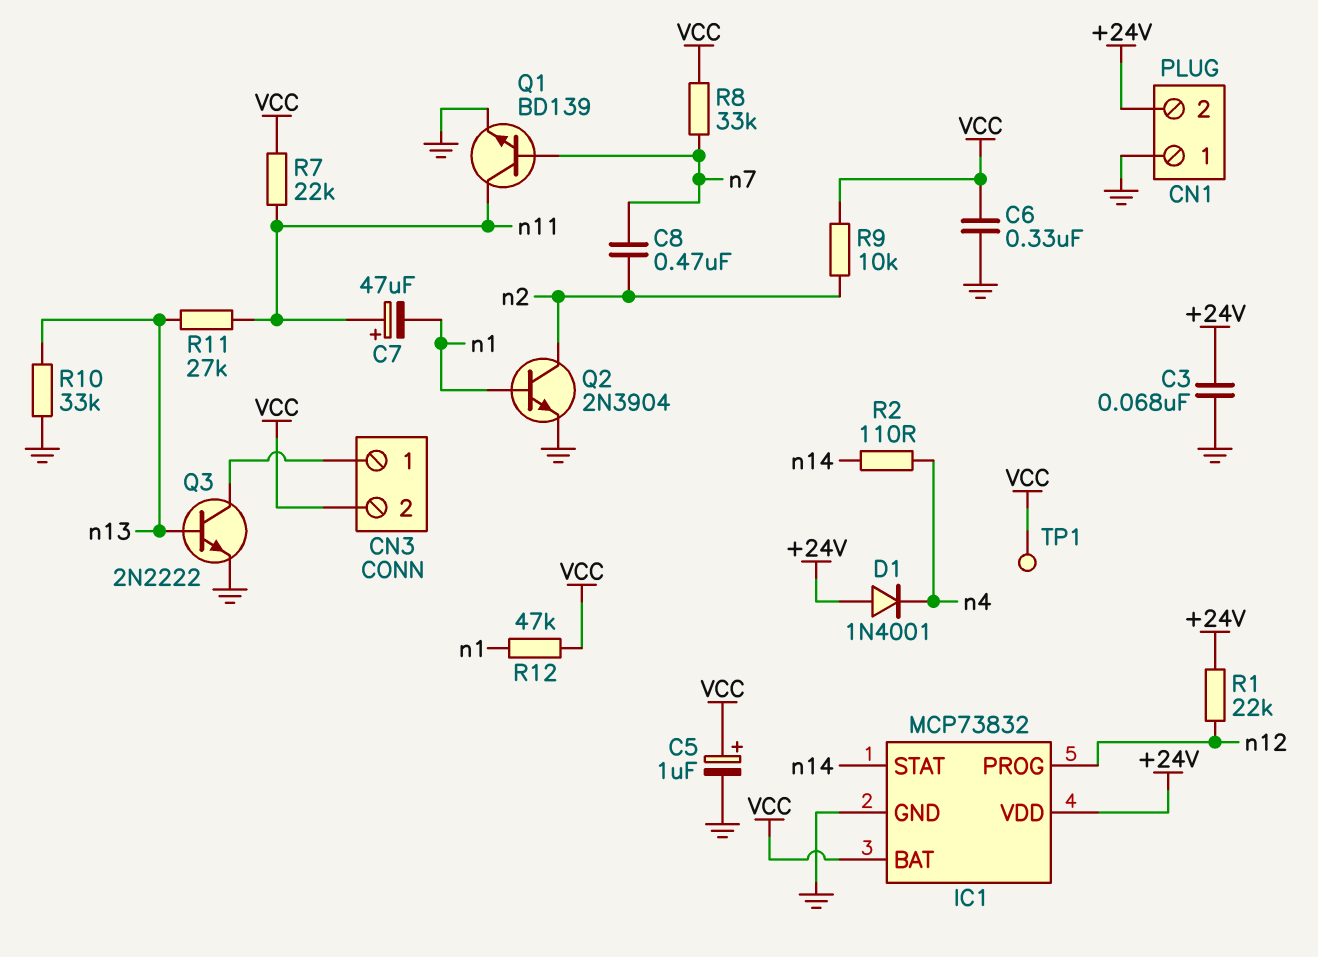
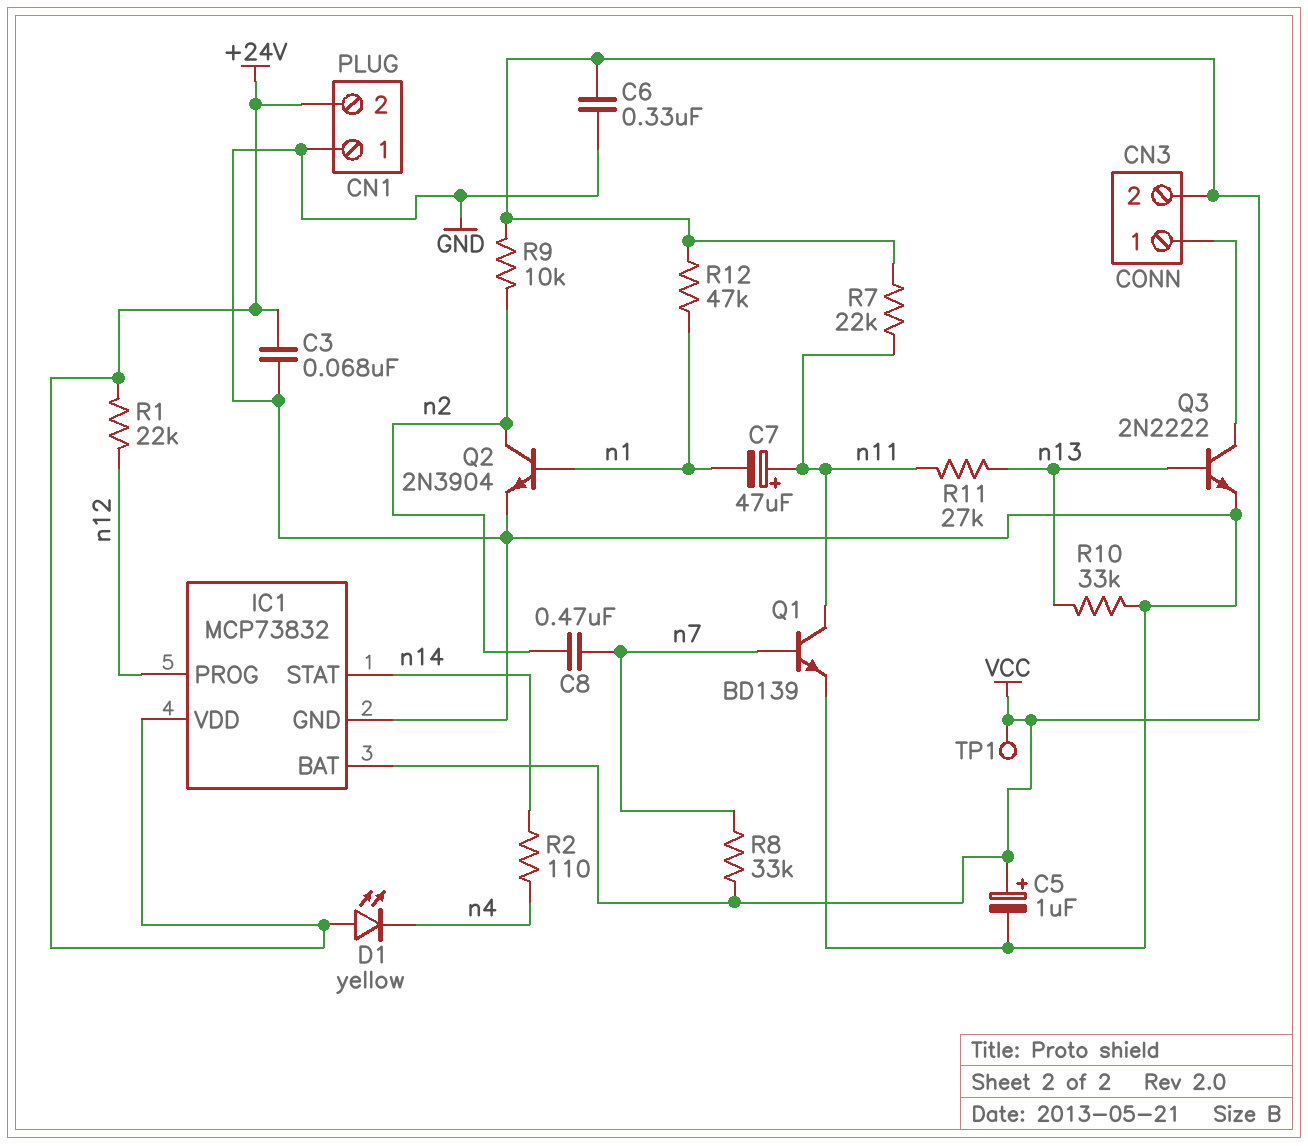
D1: diode 1N4001 (A +24V, K n4) -> LED yellow (A +24V, K n4)

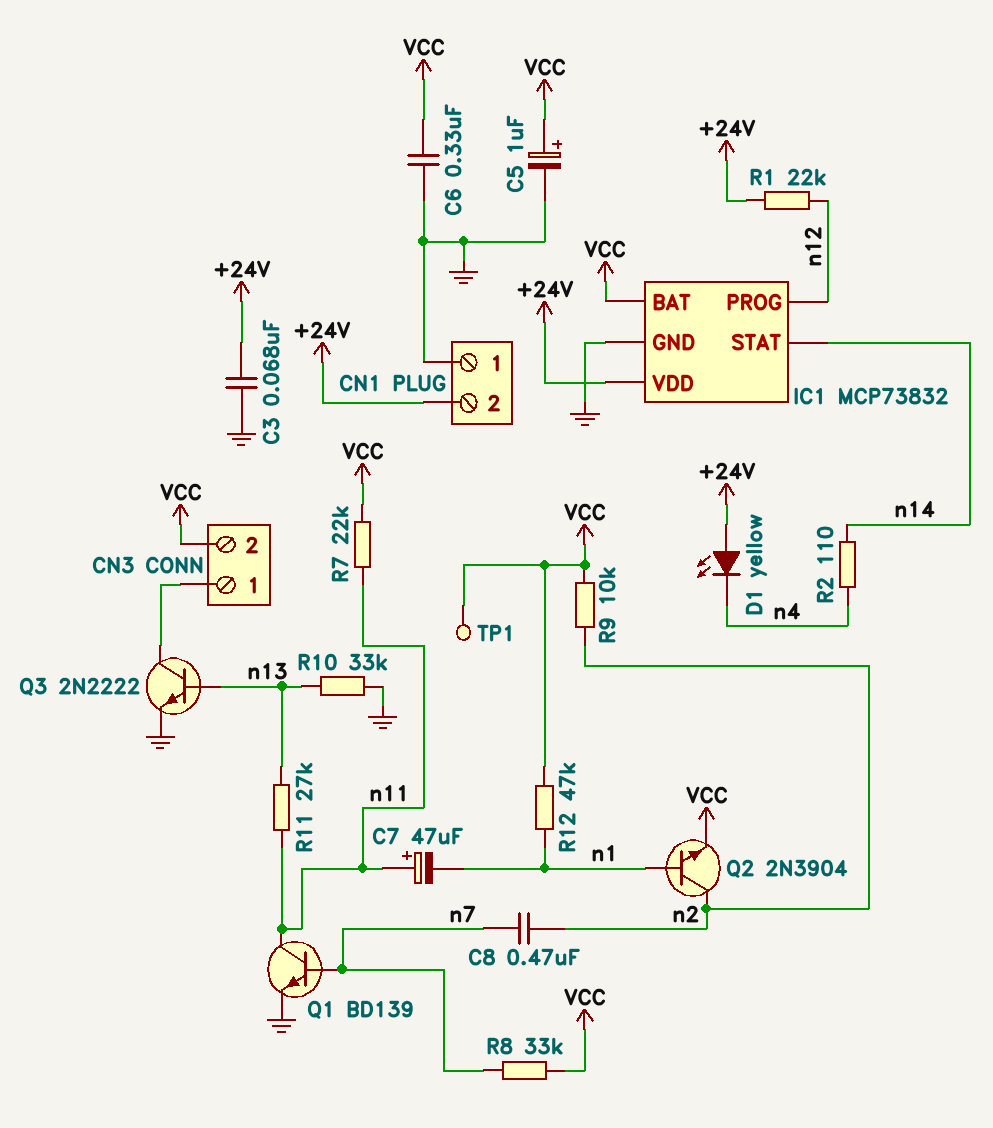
Q2: NPN 2N3904 (B n1, C n2, E GND) -> NPN 2N3904 (B n1, C n2, E VCC)

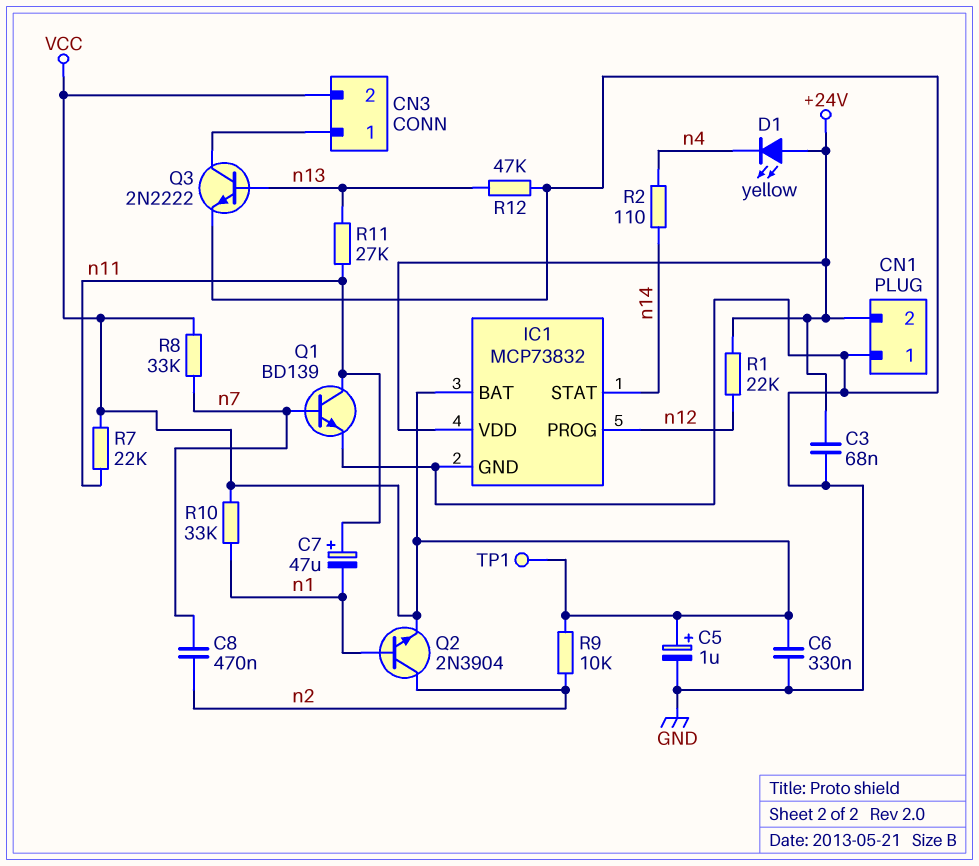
R10: 33k (GND, n13) -> 33k (VCC, n1)
R12: 47k (VCC, n1) -> 47k (GND, n13)

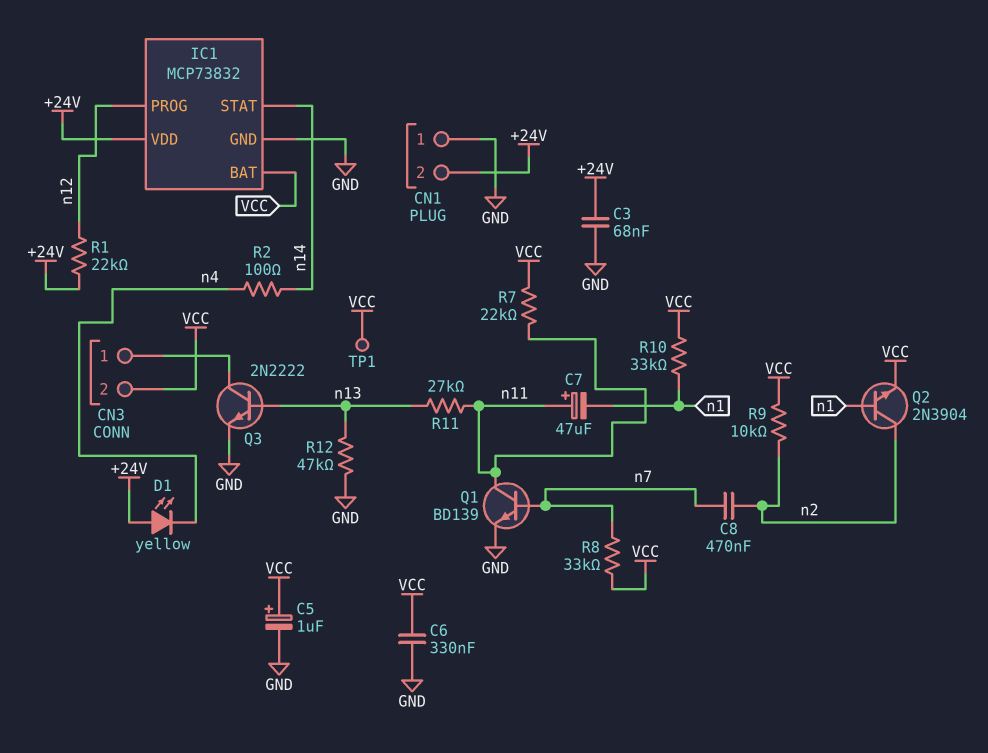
R2: 110 (n4, n14) -> 100 (n4, n14)

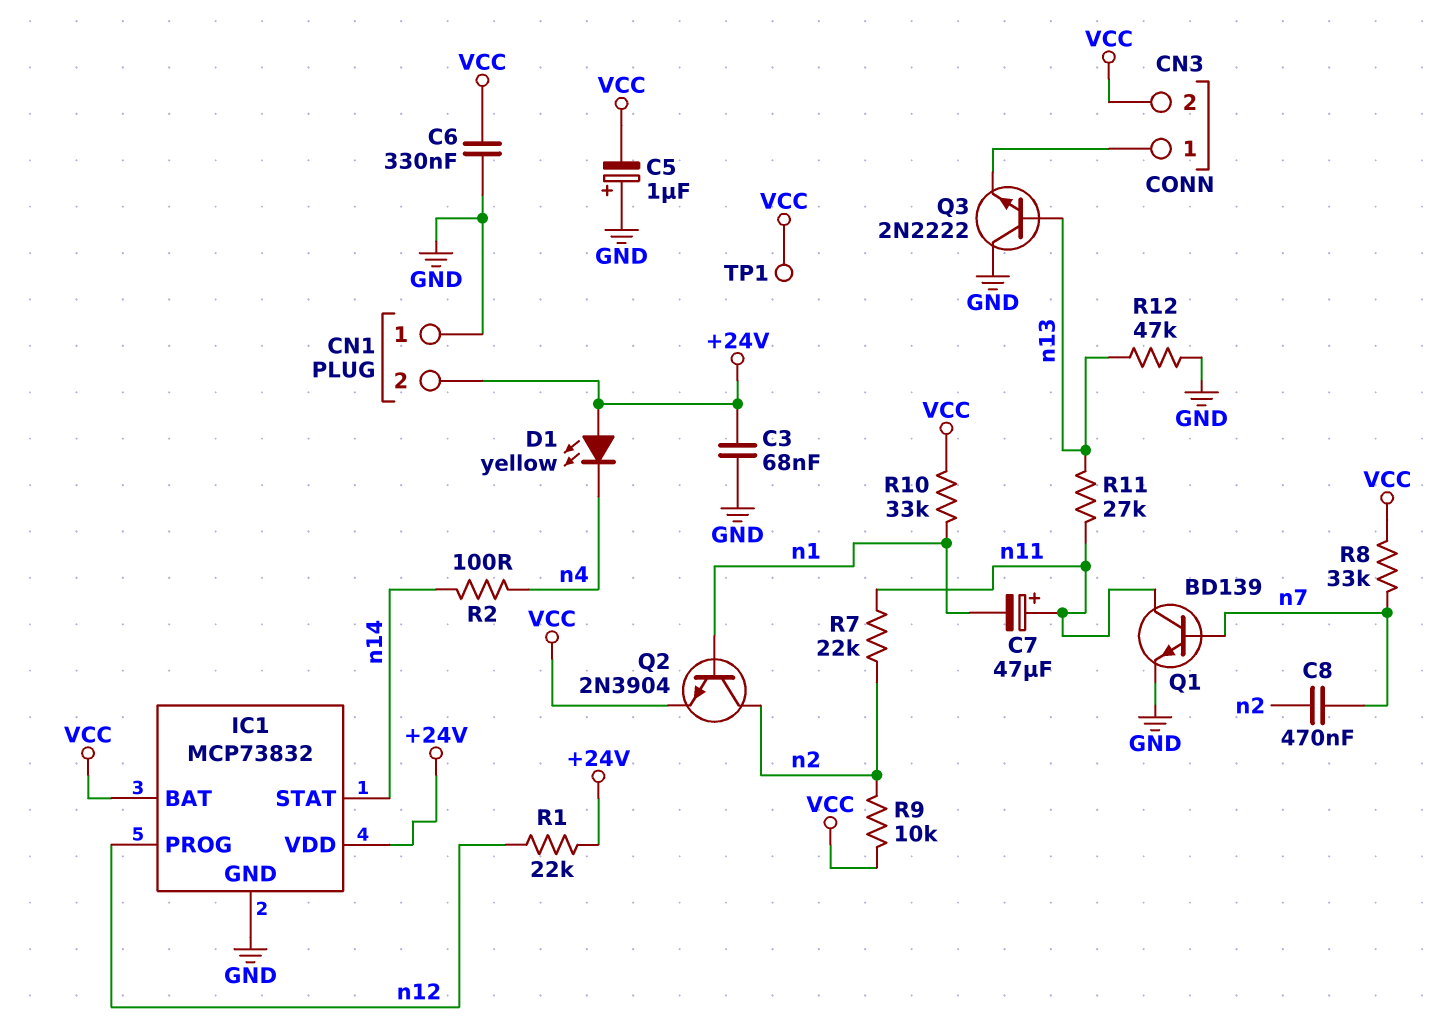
C5: 1uF (plus VCC, minus GND) -> 1uF (plus GND, minus VCC)
Q3: NPN 2N2222 (B n13, C CN3/1, E GND) -> NPN 2N2222 (B n13, C GND, E CN3/1)
R7: 22k (VCC, n11) -> 22k (n2, n11)

